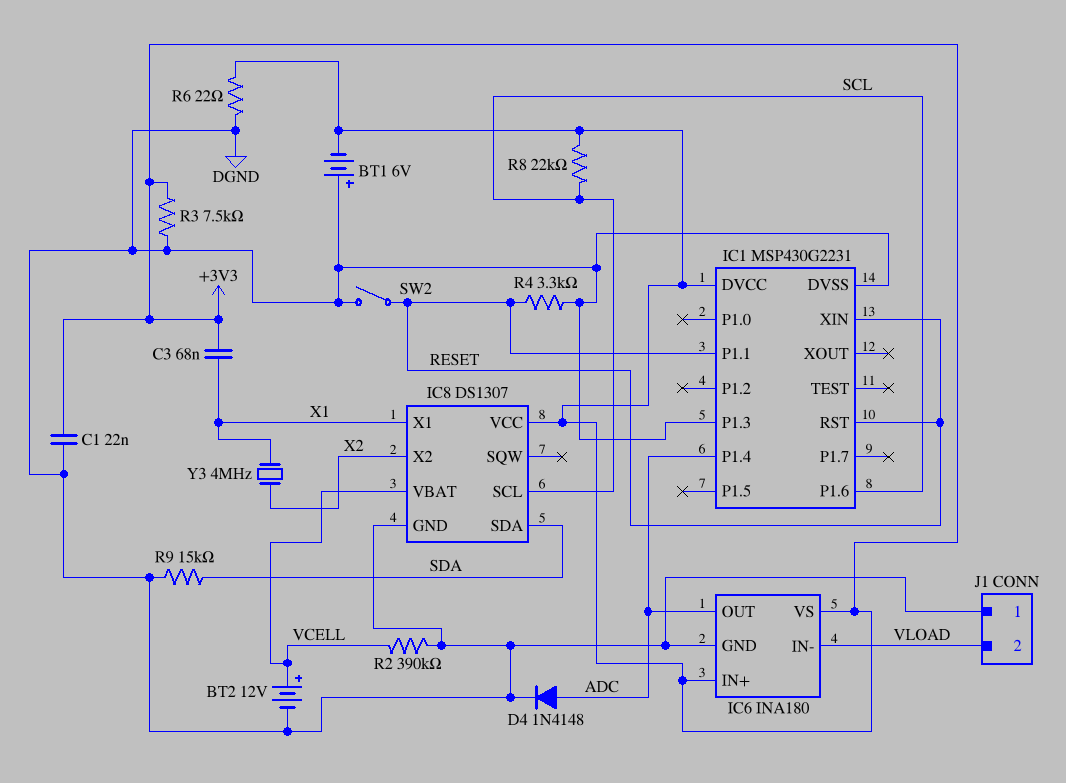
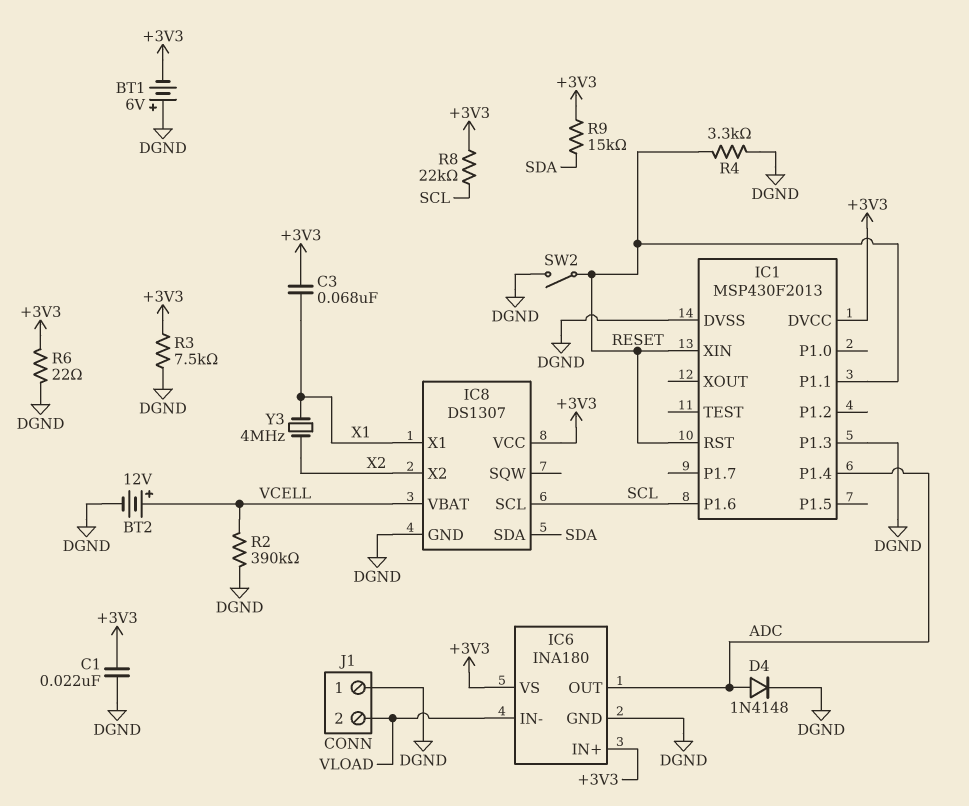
IC1: MSP430G2231 -> MSP430F2013
R9: 15k (DGND, SDA) -> 15k (+3V3, SDA)

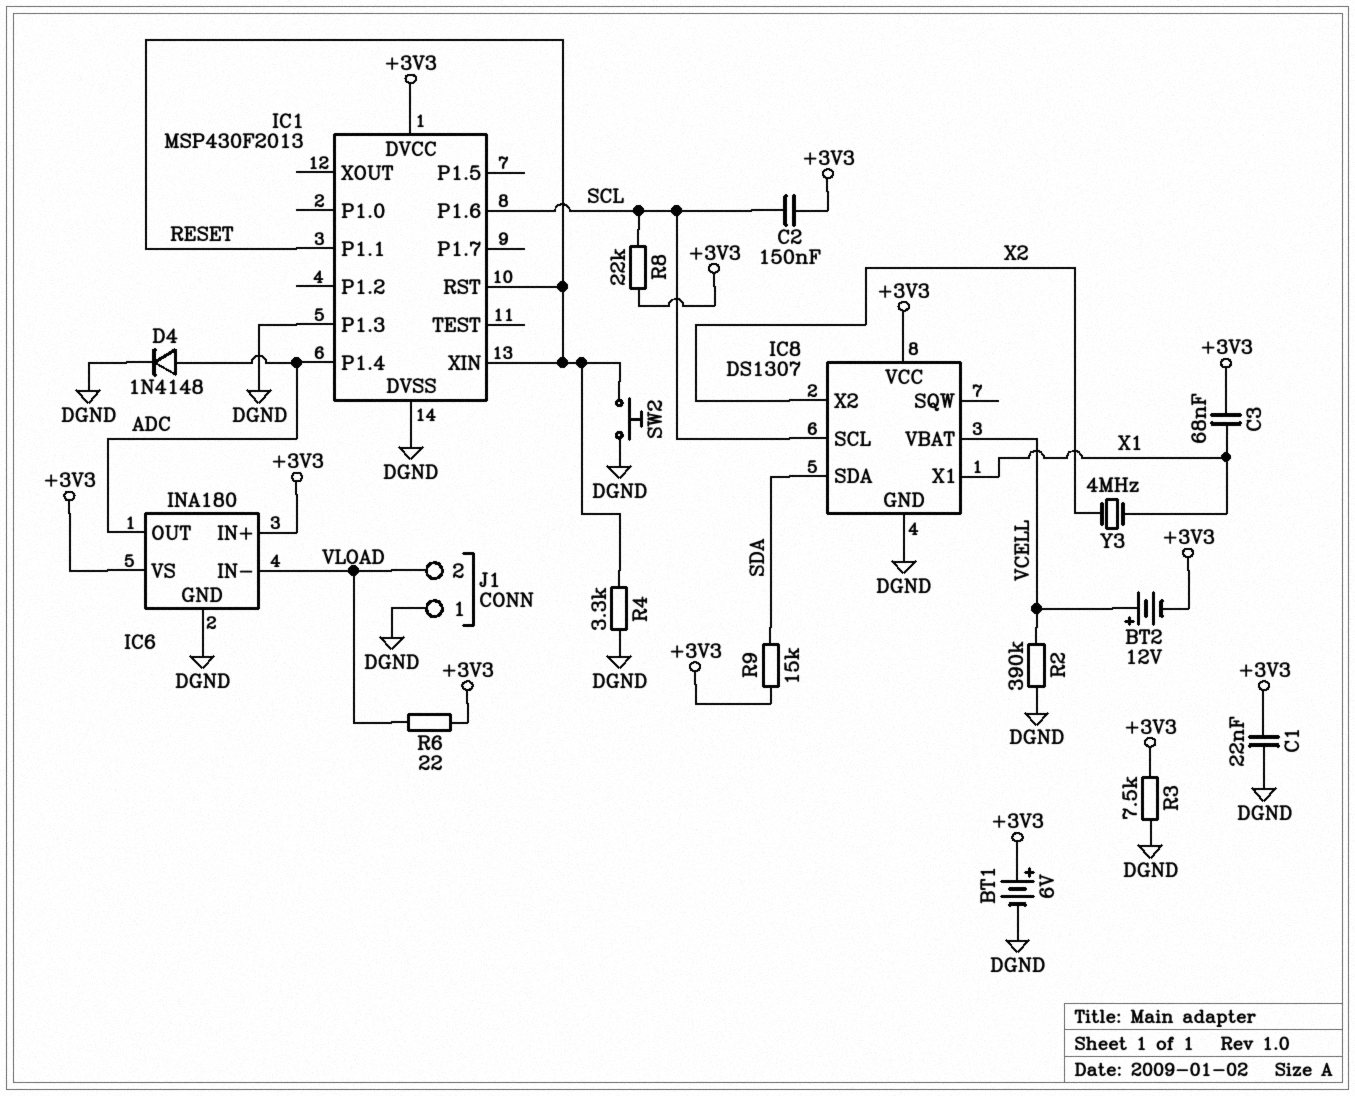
BT1: 6V (plus DGND, minus +3V3) -> 6V (plus +3V3, minus DGND)
BT2: 12V (plus VCELL, minus DGND) -> 12V (plus VCELL, minus +3V3)
C2: none -> 150nF (+3V3, SCL)
R6: 22 (+3V3, DGND) -> 22 (+3V3, VLOAD)
SW2: switch (DGND, RESET) -> button (DGND, RESET)

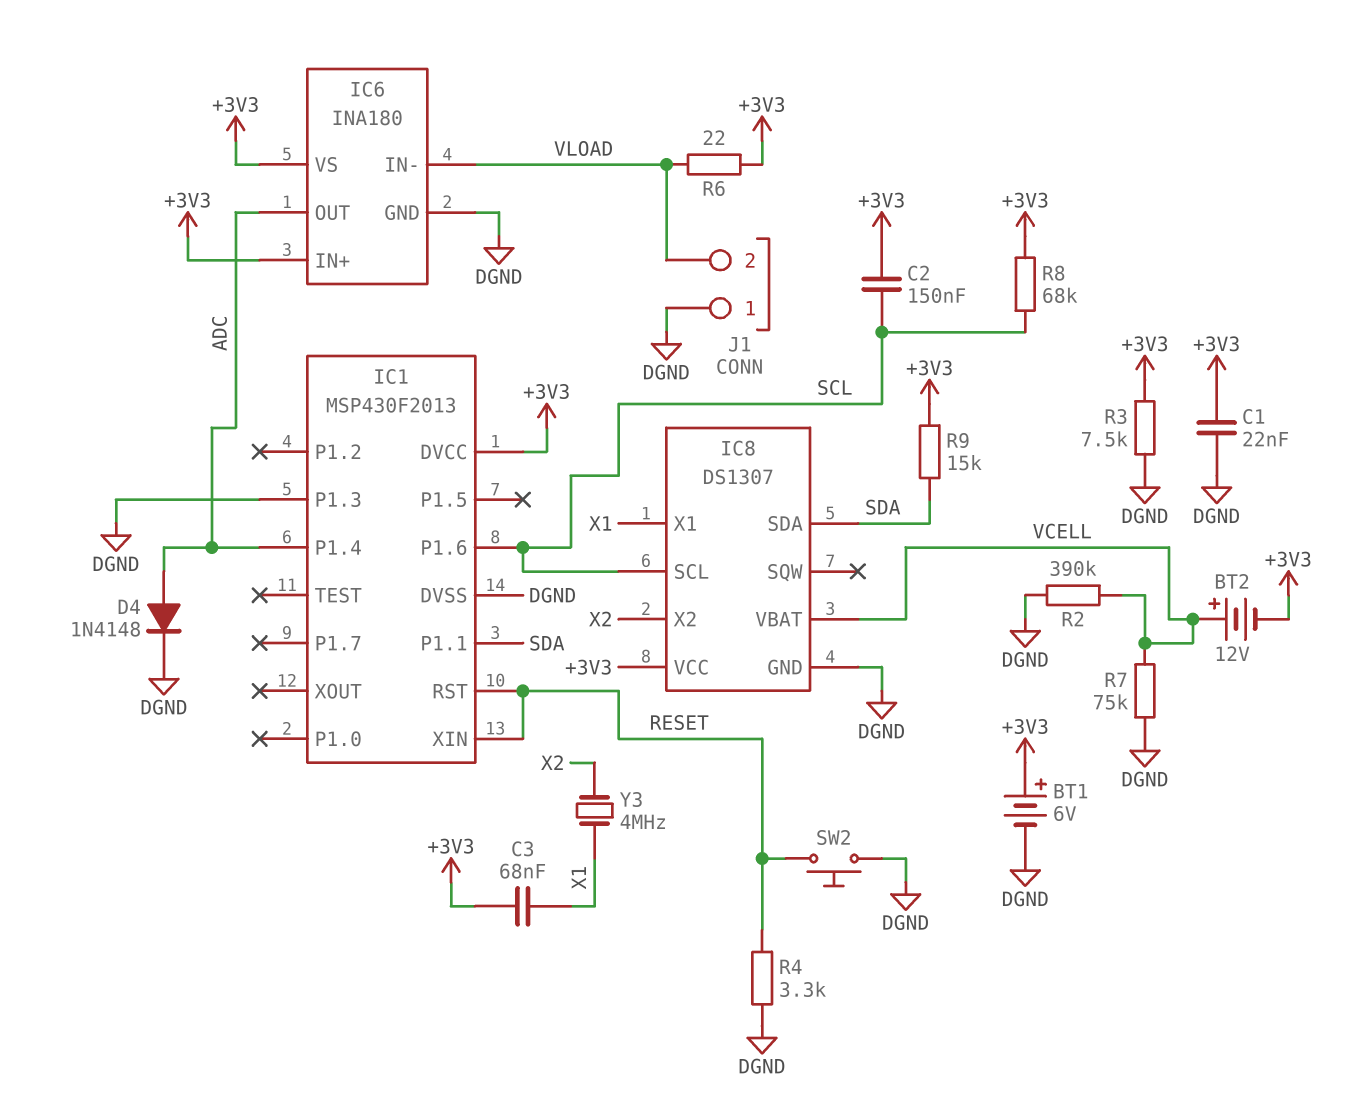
IC1 pin P1.1: RESET -> SDA
R7: none -> 75k (DGND, VCELL)
R8: 22k (+3V3, SCL) -> 68k (+3V3, SCL)

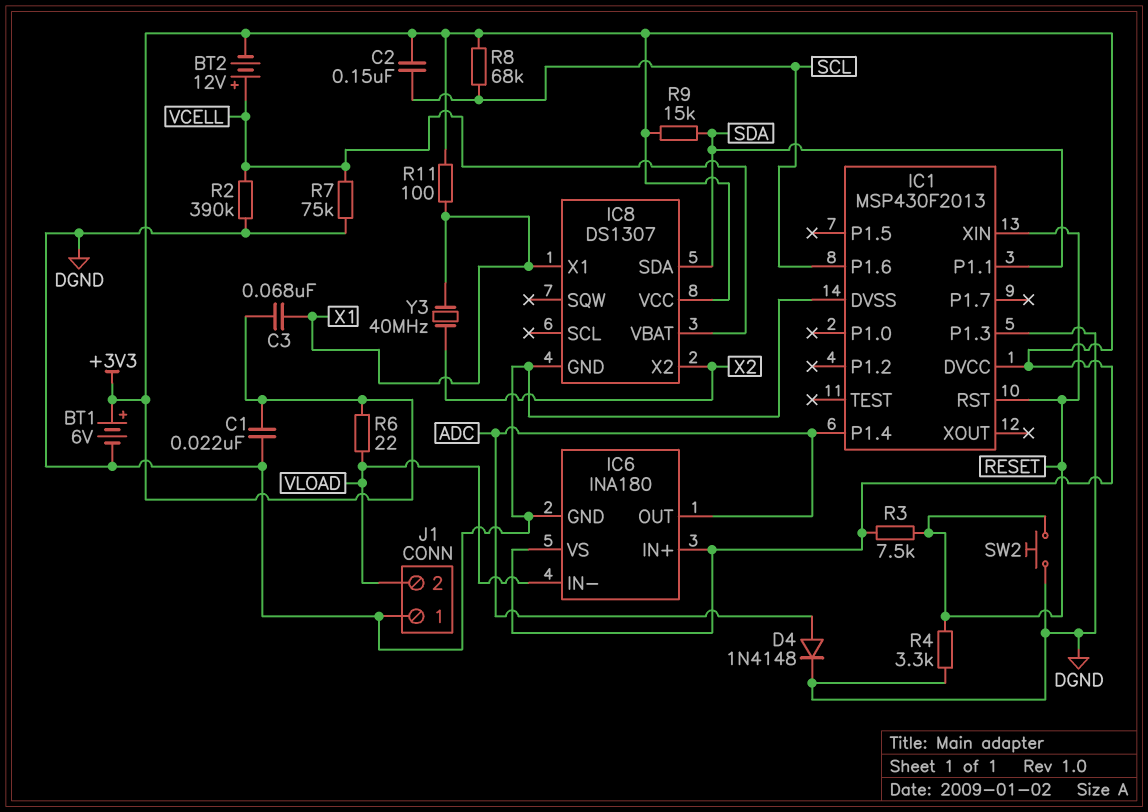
IC8 pin SCL: SCL -> none
R3: 7.5k (+3V3, DGND) -> 7.5k (+3V3, RESET)
R11: none -> 100 (+3V3, X1)
Y3: 4MHz (X1, X2) -> 40MHz (X1, X2)

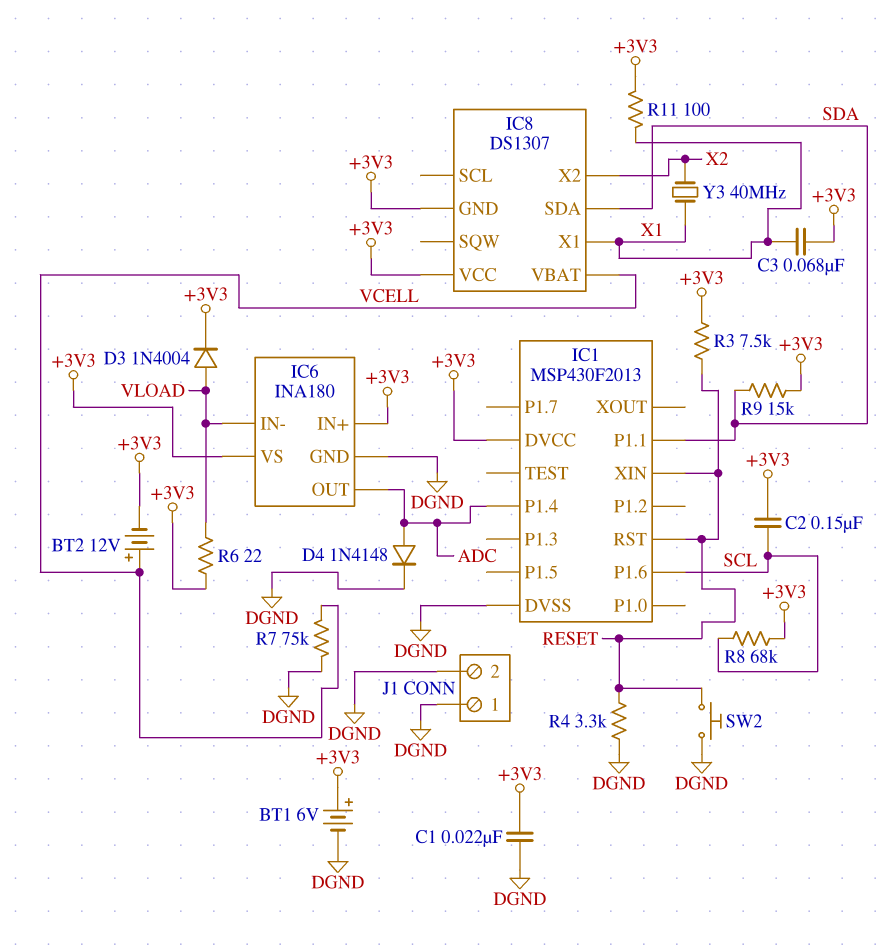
D3: none -> diode 1N4004 (A VLOAD, K +3V3)
IC1 pin P1.3: DGND -> none
IC8 pin GND: DGND -> +3V3
J1 pin 2: VLOAD -> DGND
R2: 390k (DGND, VCELL) -> none

